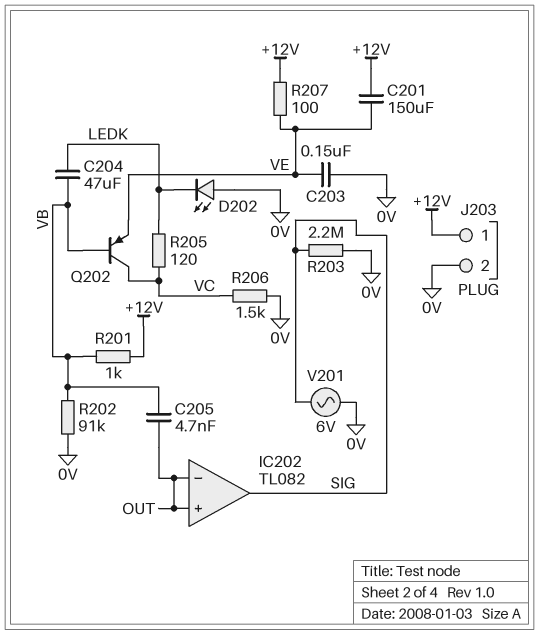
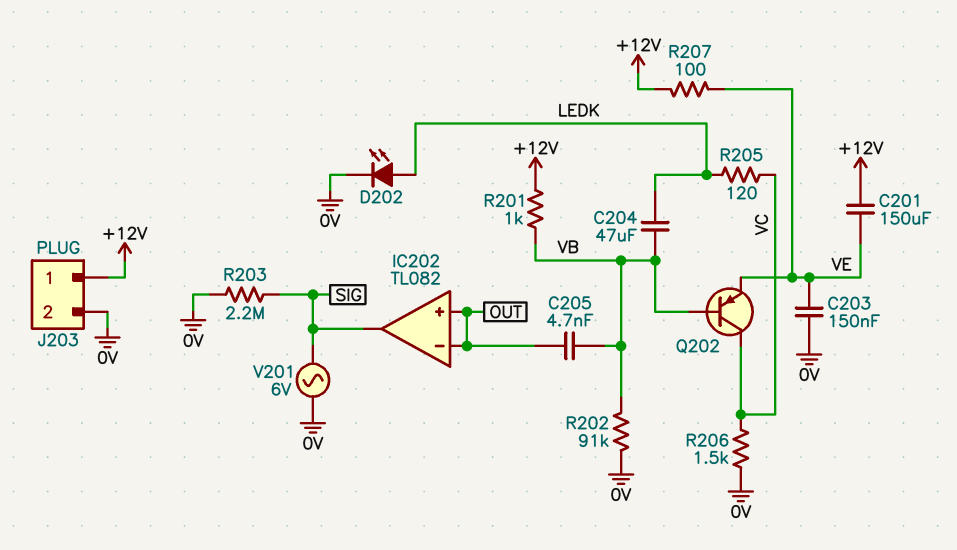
D202: LED (A 0V, K LEDK) -> LED (A LEDK, K 0V)

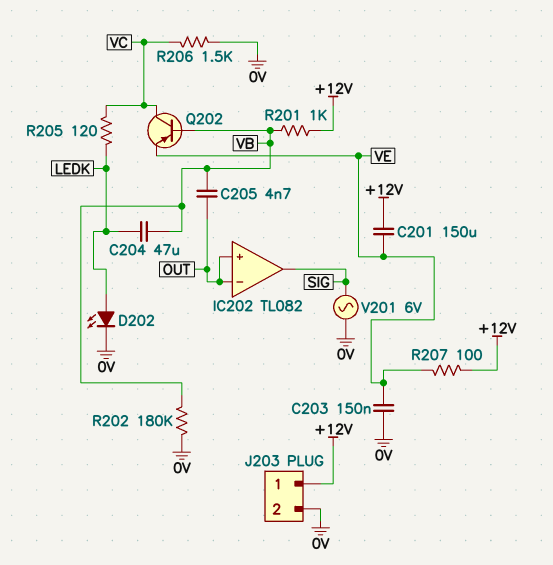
R202: 91k (0V, VB) -> 180k (0V, VB)
R203: 2.2M (0V, SIG) -> none

